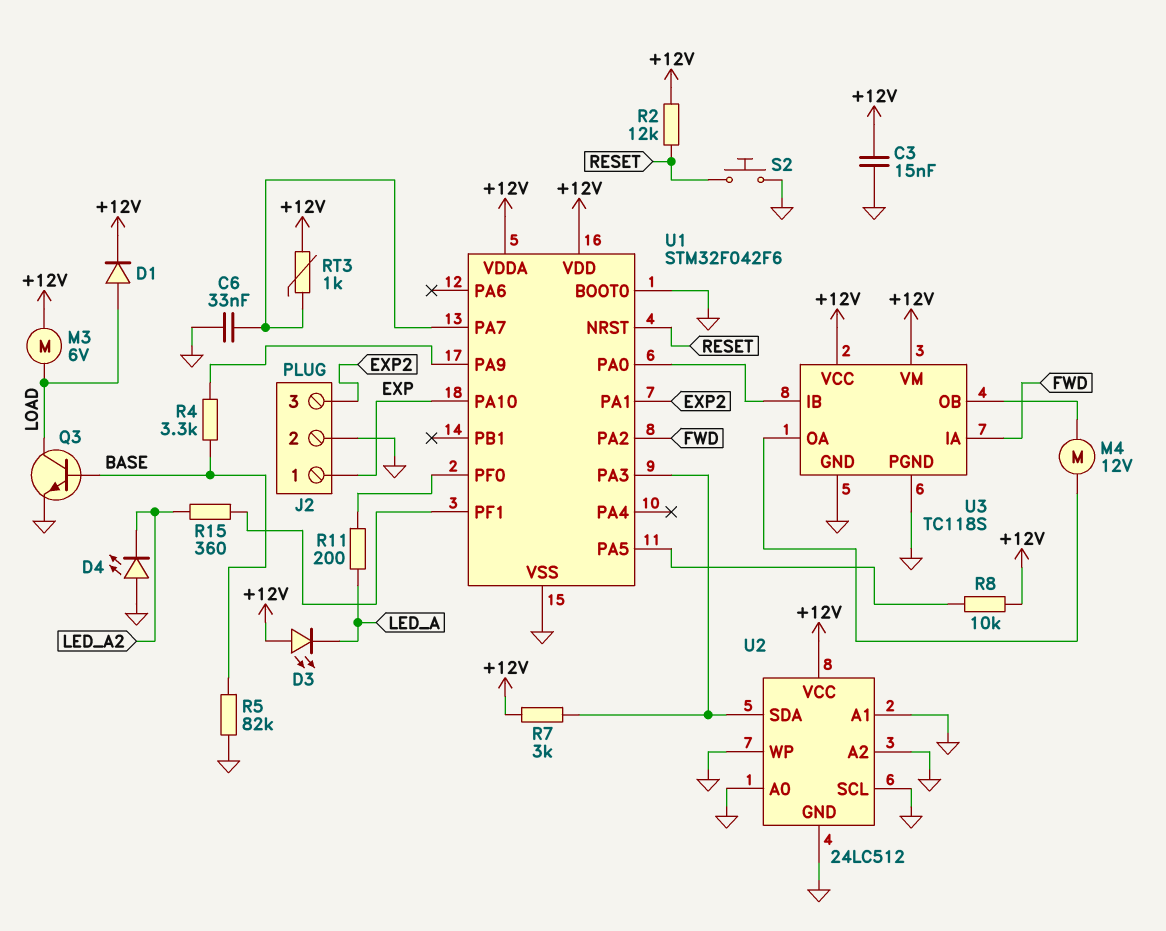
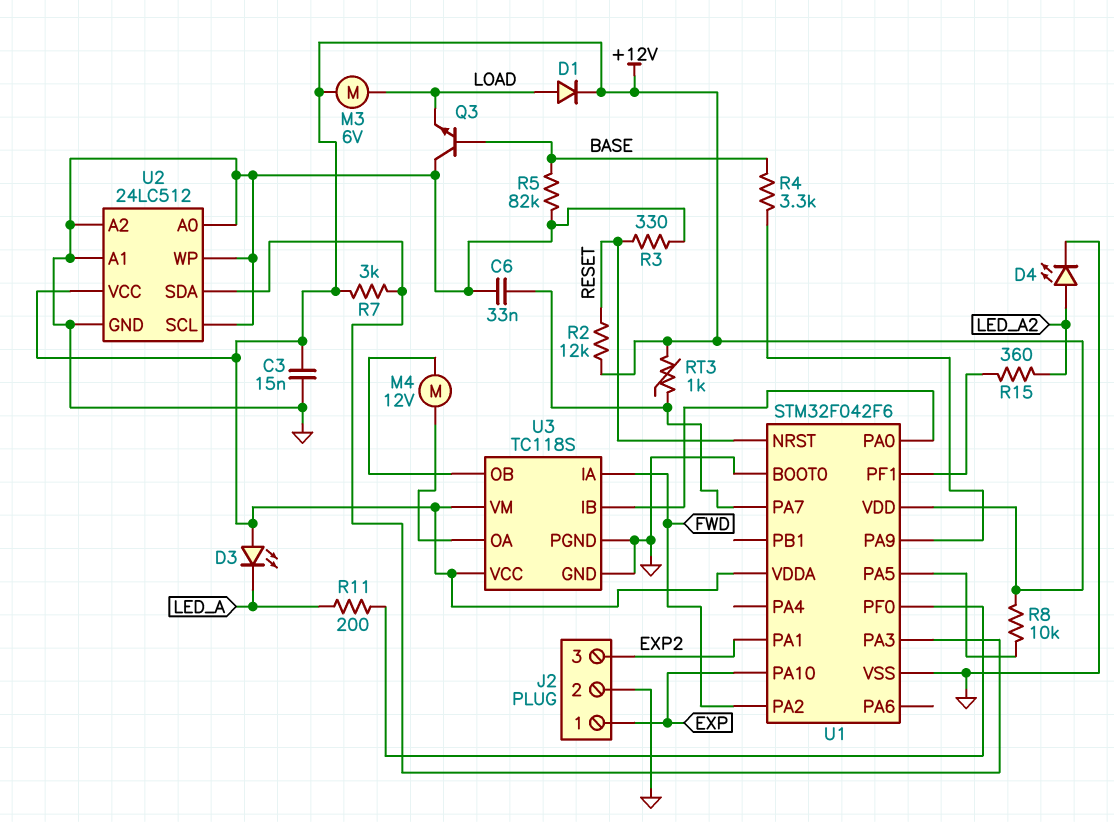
D4: LED (A GND, K LED_A2) -> LED (A LED_A2, K GND)
Q3: NPN (B BASE, C LOAD, E GND) -> NPN (B BASE, C GND, E LOAD)
R3: none -> 330 (GND, RESET)
S2: button (GND, RESET) -> none

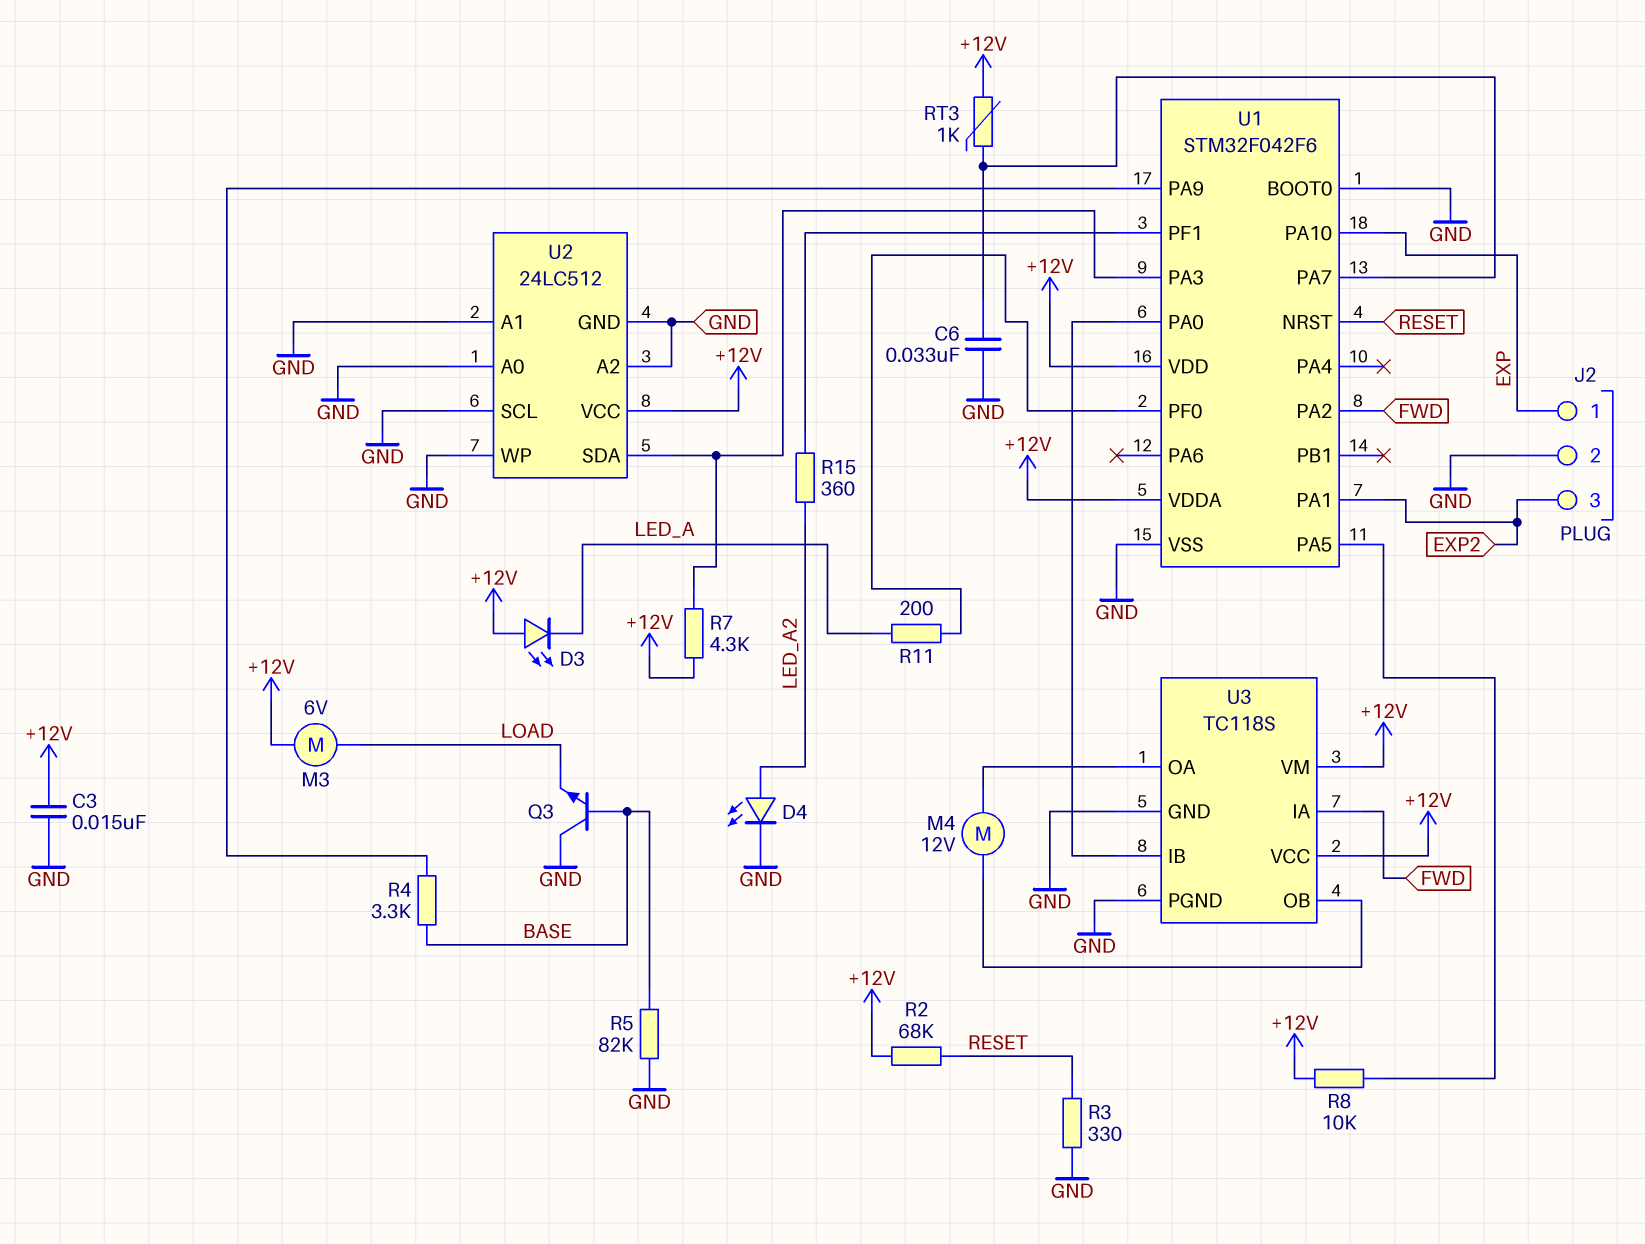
D1: diode (A LOAD, K +12V) -> none
R2: 12k (+12V, RESET) -> 68k (+12V, RESET)
R7: 3k (+12V, U1/PA3) -> 4.3k (+12V, U1/PA3)

